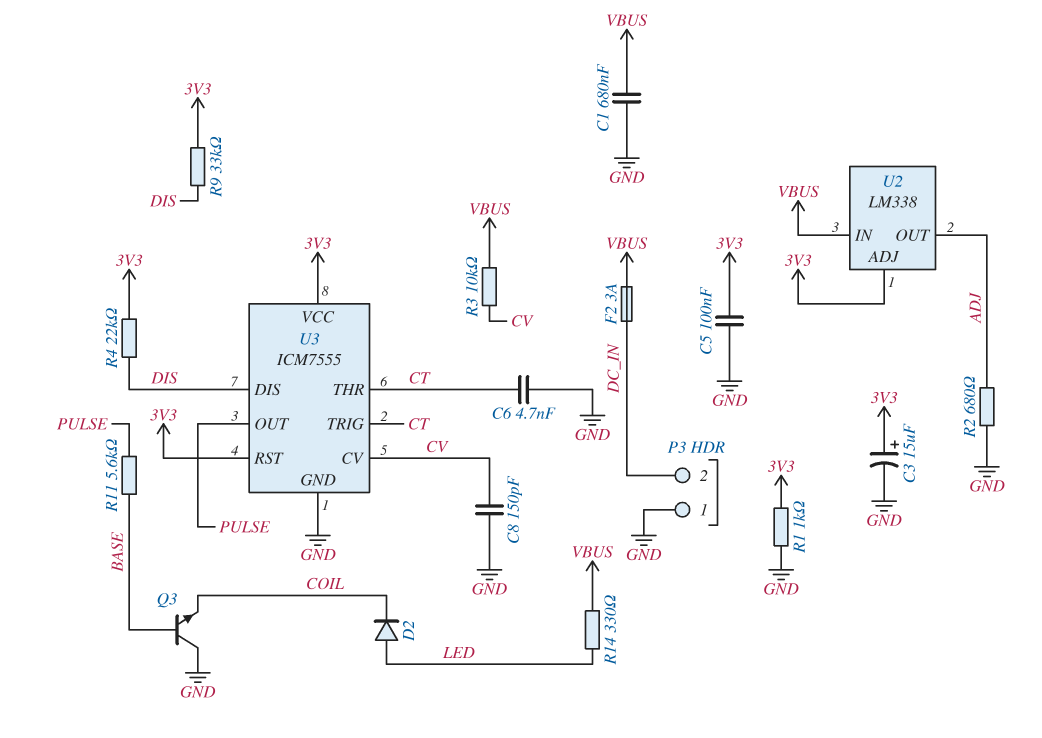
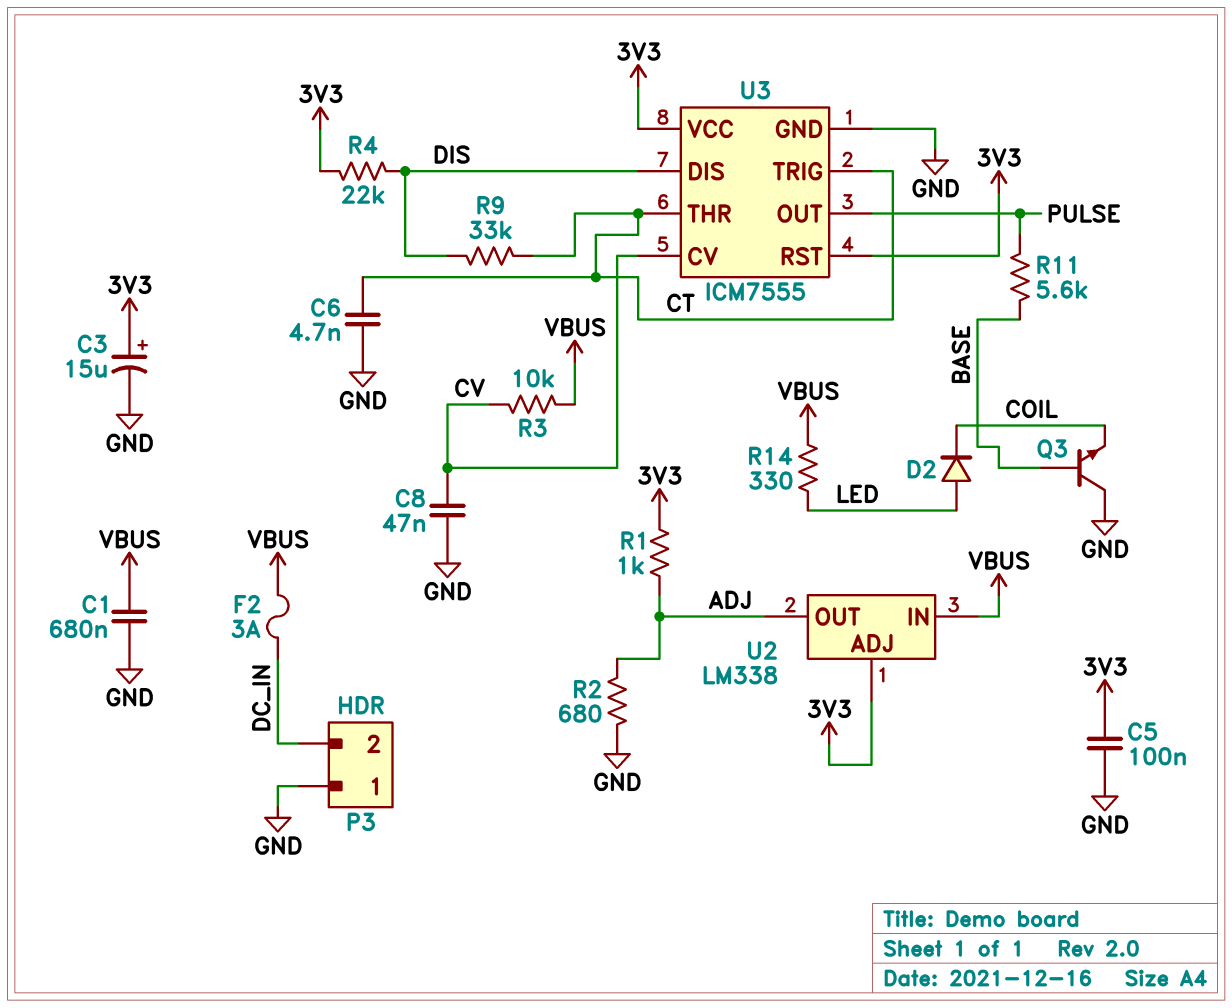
C8: 150pF (CV, GND) -> 47nF (CV, GND)
R1: 1k (3V3, GND) -> 1k (3V3, ADJ)
R9: 33k (3V3, DIS) -> 33k (CT, DIS)

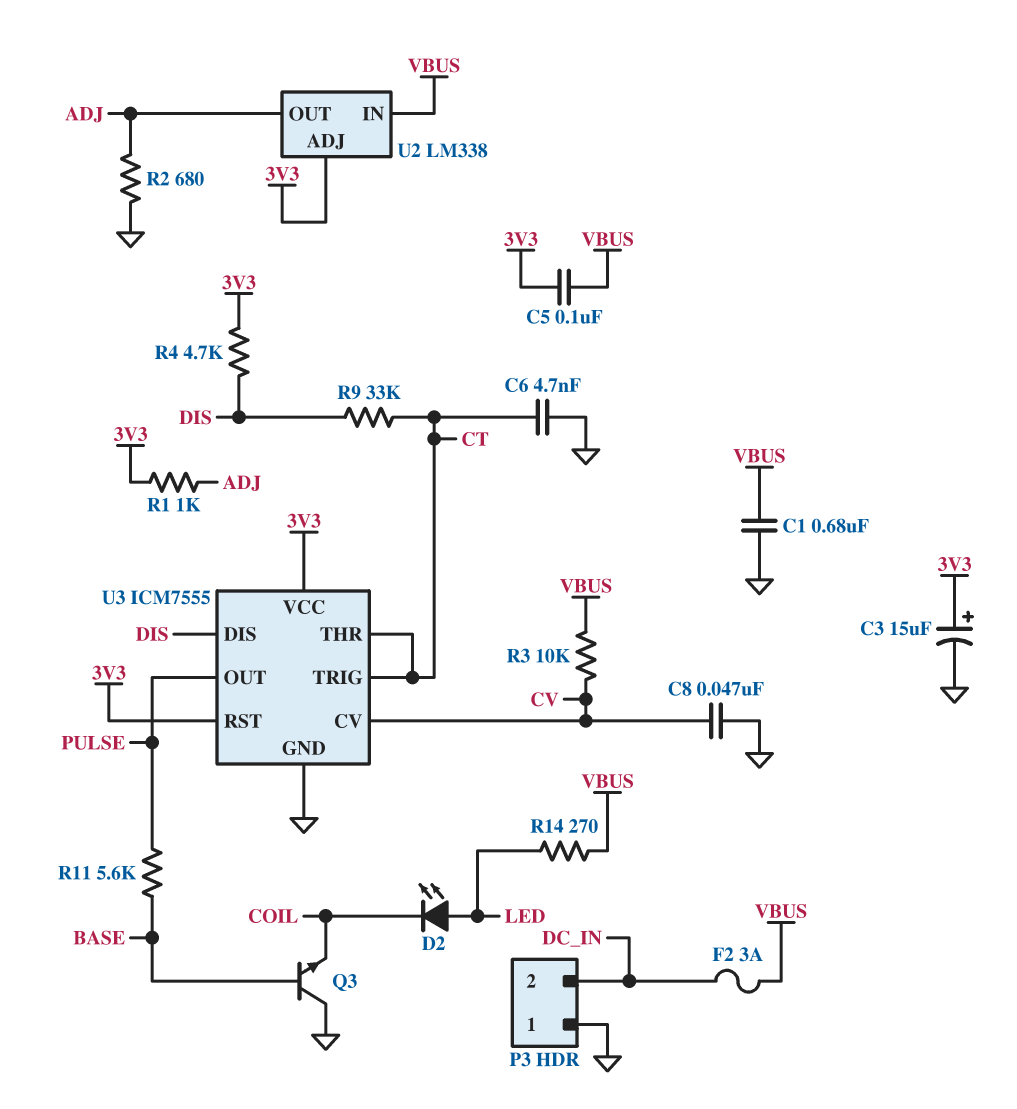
C5: 100nF (3V3, GND) -> 100nF (3V3, VBUS)
D2: diode (A LED, K COIL) -> LED (A LED, K COIL)
R4: 22k (3V3, DIS) -> 4.7k (3V3, DIS)
R14: 330 (LED, VBUS) -> 270 (LED, VBUS)

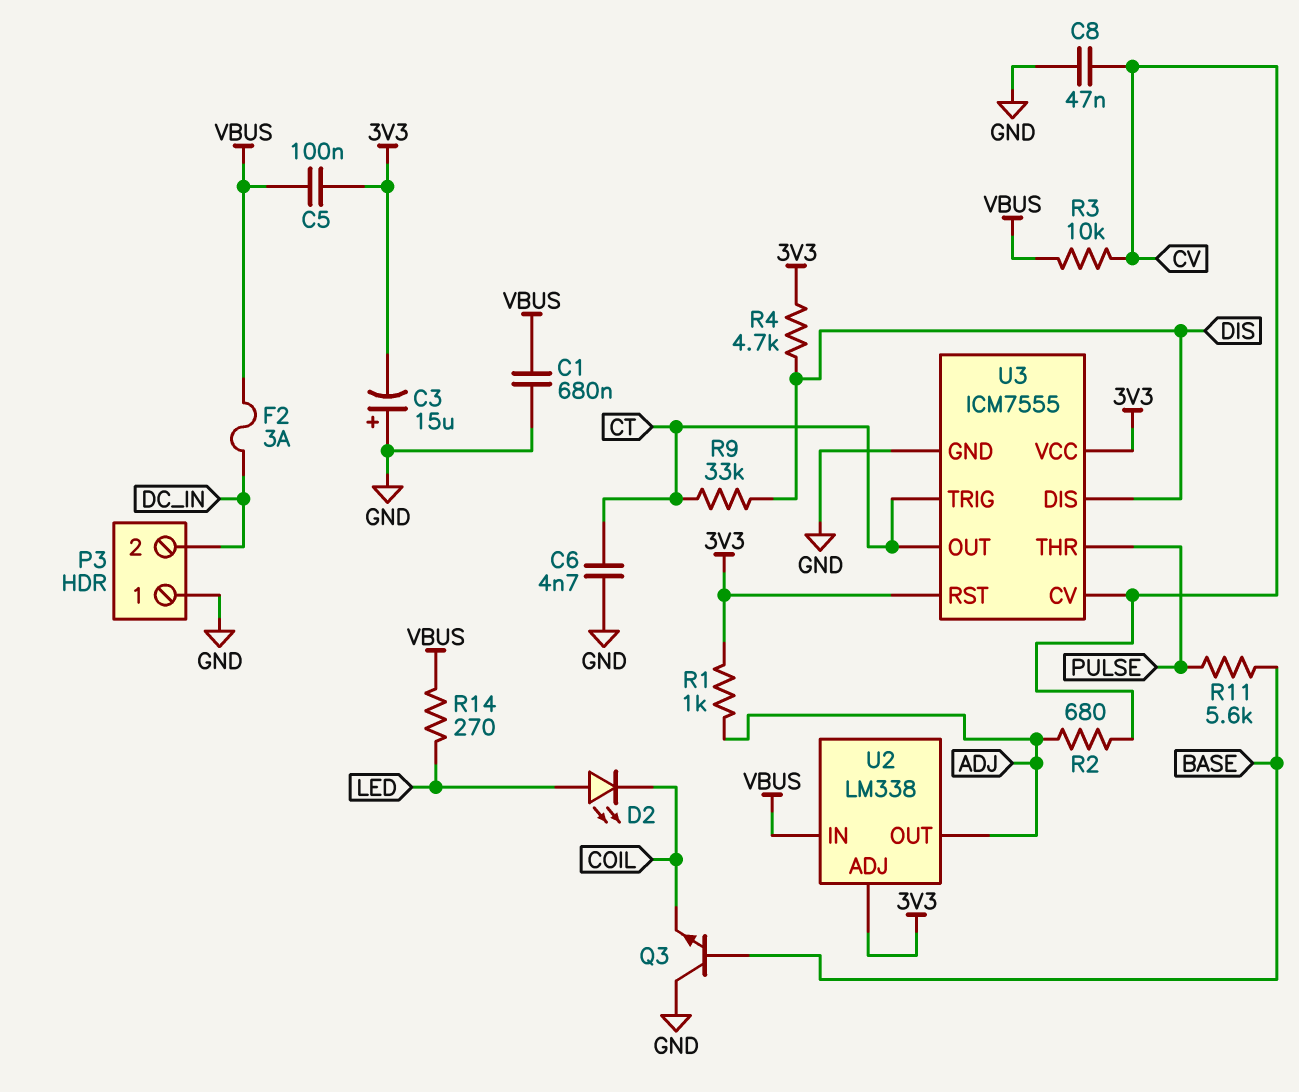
C3: 15uF (plus 3V3, minus GND) -> 15uF (plus GND, minus 3V3)
R2: 680 (ADJ, GND) -> 680 (ADJ, CV)
U3 pin OUT: PULSE -> CT
U3 pin THR: CT -> PULSE

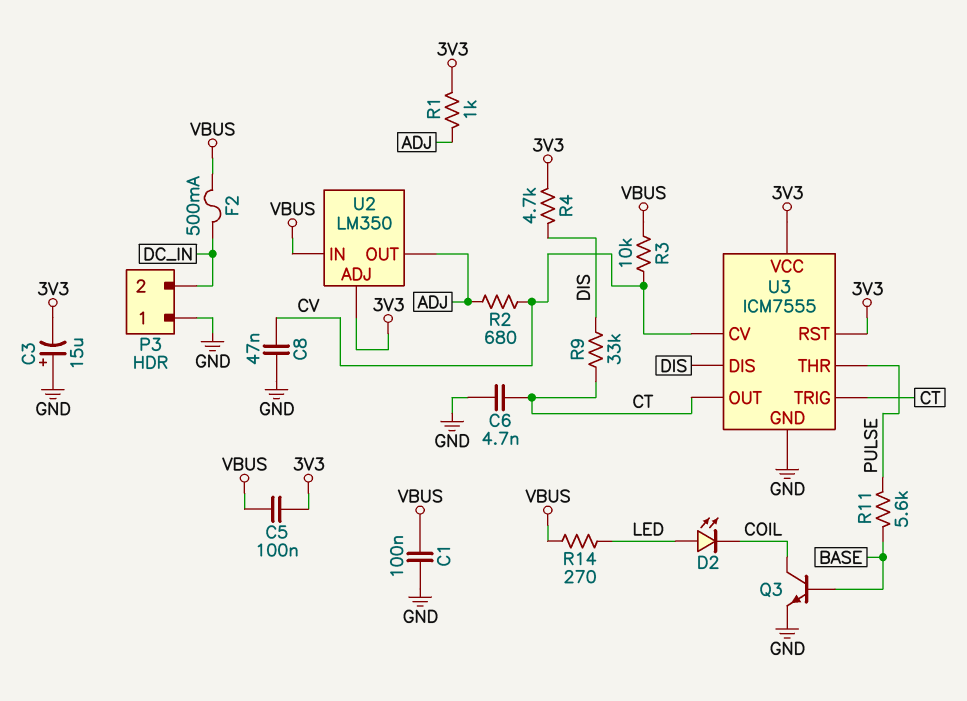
C1: 680nF (GND, VBUS) -> 100nF (GND, VBUS)
F2: 3A (DC_IN, VBUS) -> 500mA (DC_IN, VBUS)
Q3: NPN (B BASE, C GND, E COIL) -> NPN (B BASE, C COIL, E GND)
U2: LM338 -> LM350

